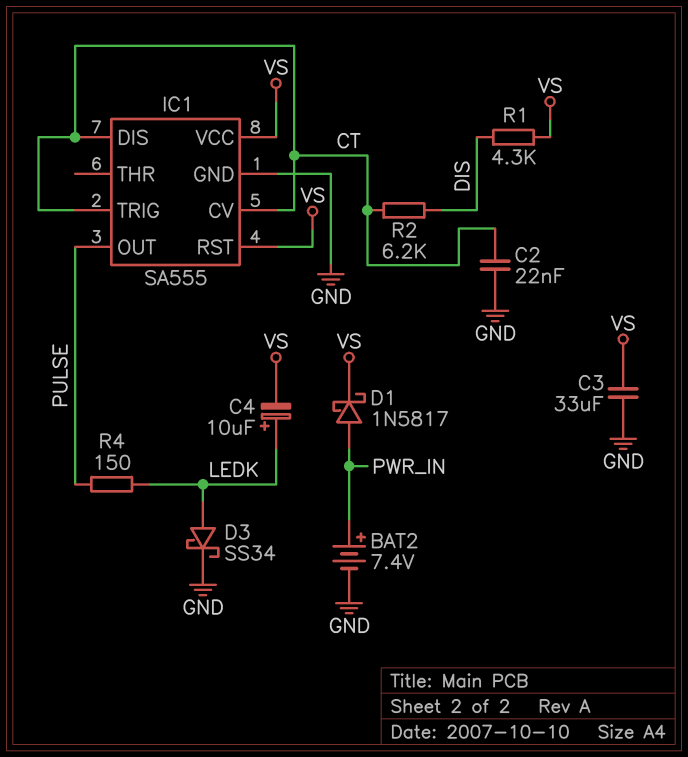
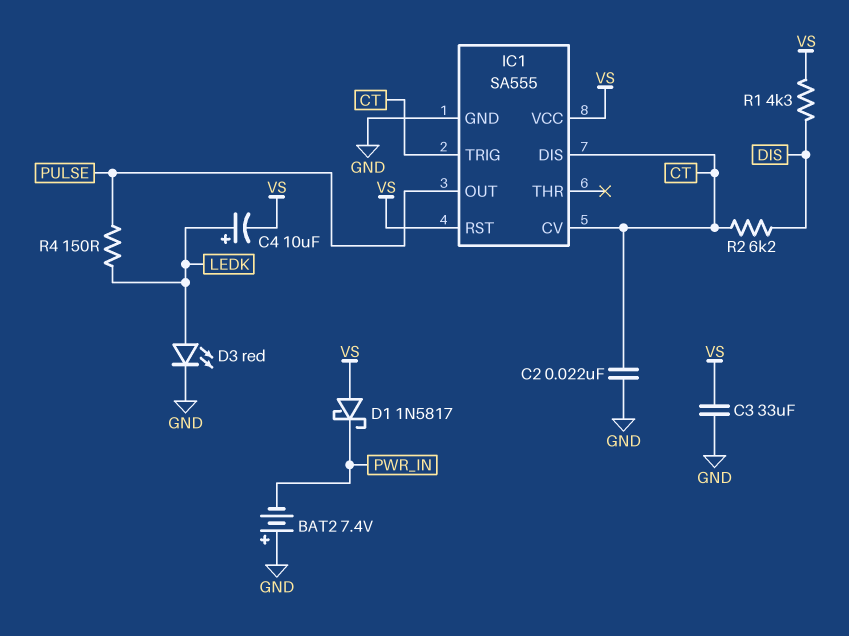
BAT2: 7.4V (plus PWR_IN, minus GND) -> 7.4V (plus GND, minus PWR_IN)
D1: schottky 1N5817 (A PWR_IN, K VS) -> schottky 1N5817 (A VS, K PWR_IN)
D3: schottky SS34 (A LEDK, K GND) -> LED red (A LEDK, K GND)

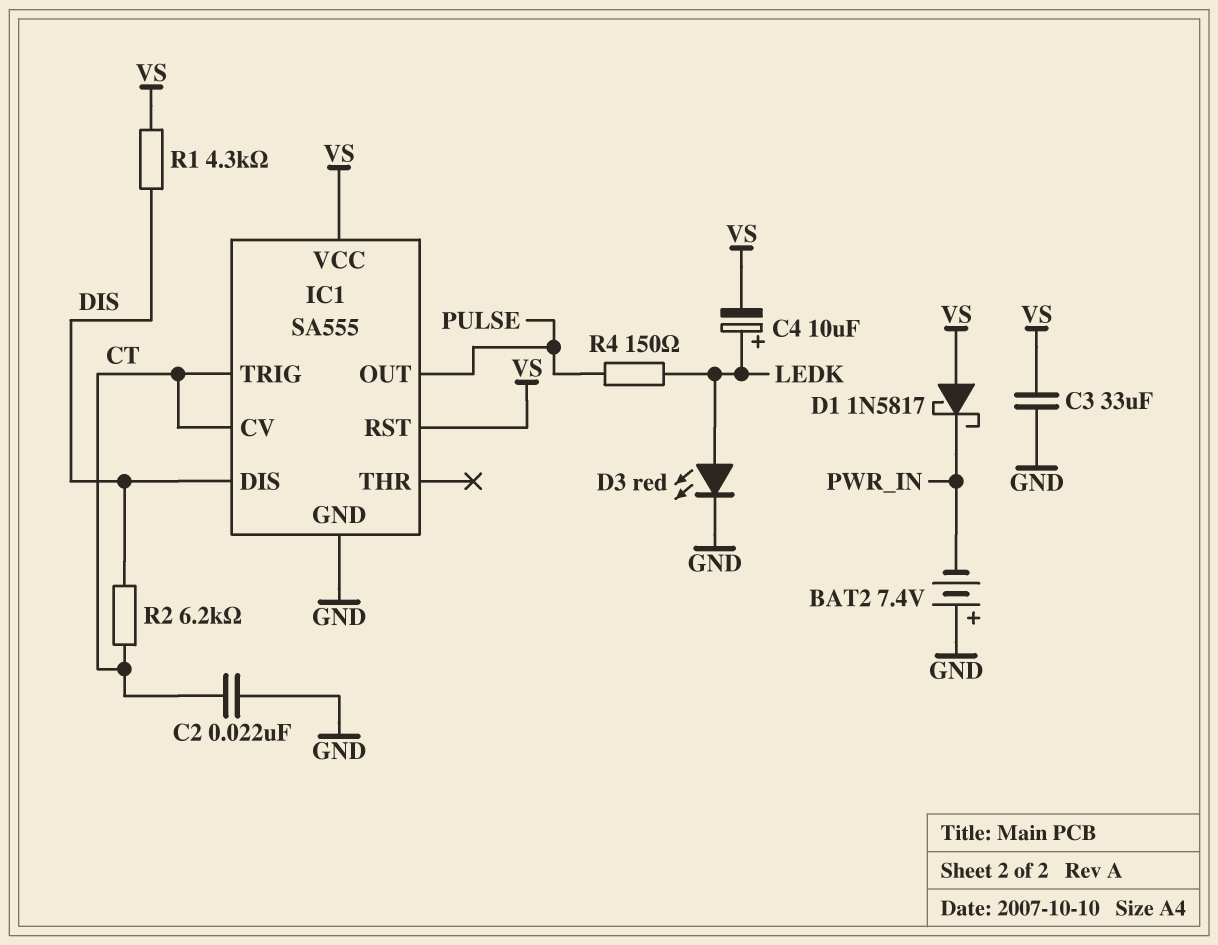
IC1 pin DIS: CT -> DIS

